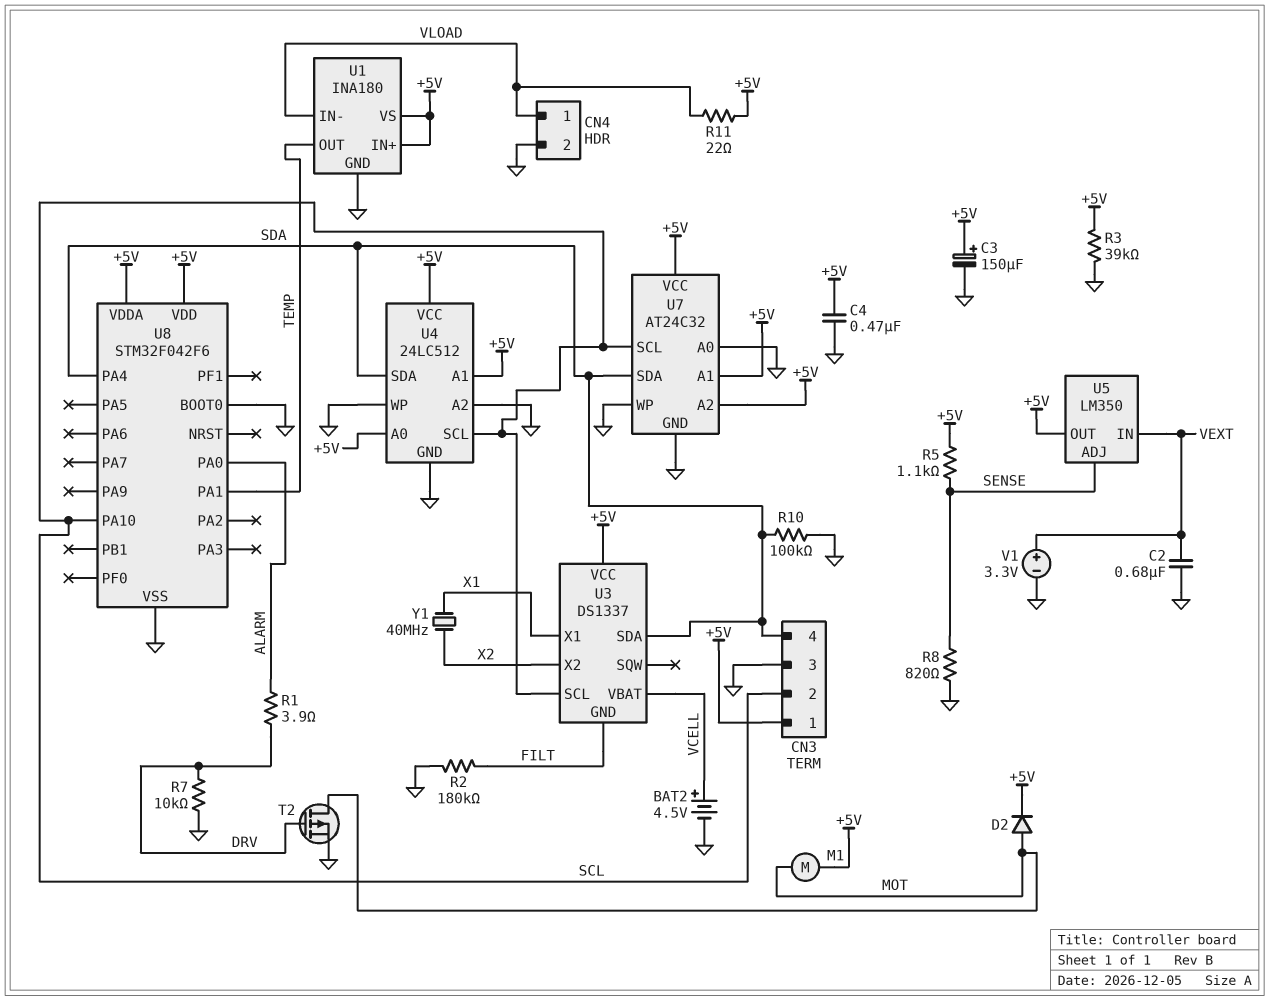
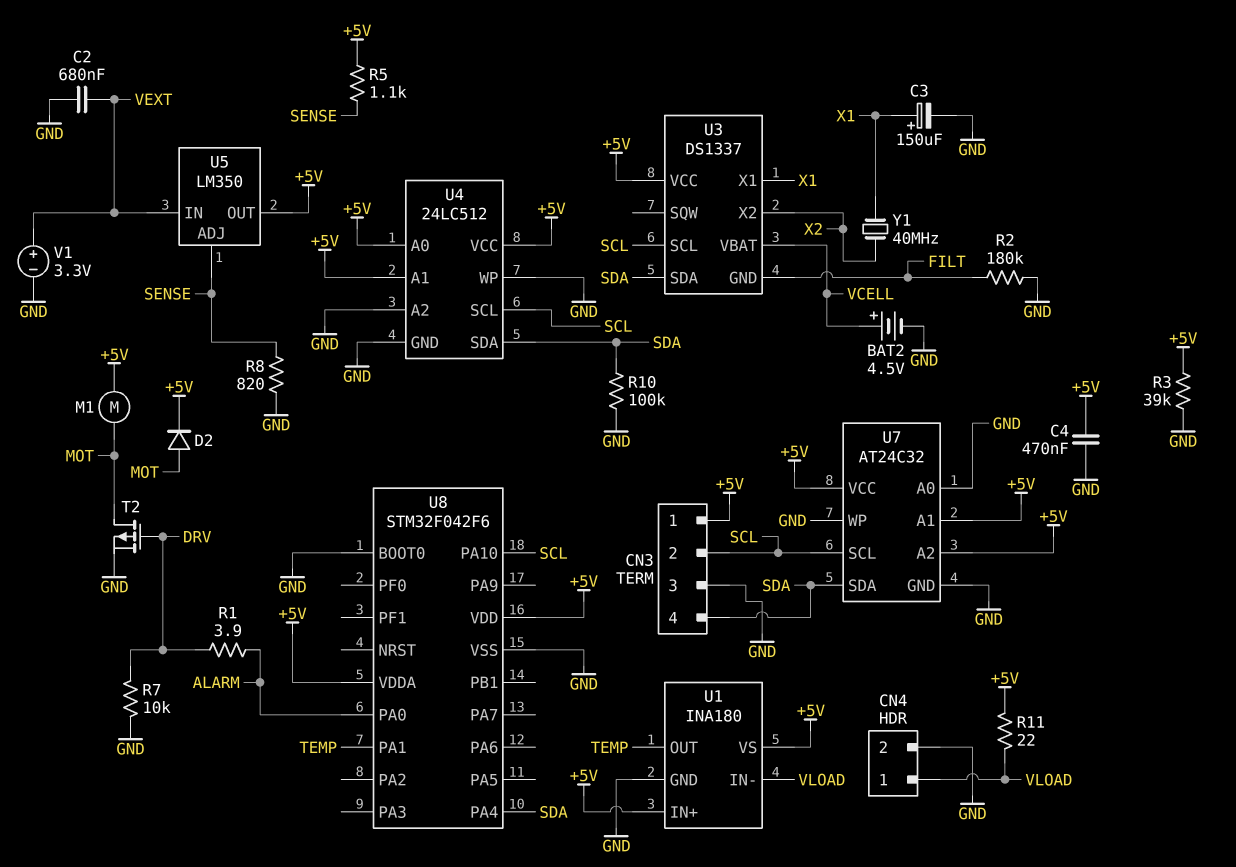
C3: 150uF (plus +5V, minus GND) -> 150uF (plus X1, minus GND)

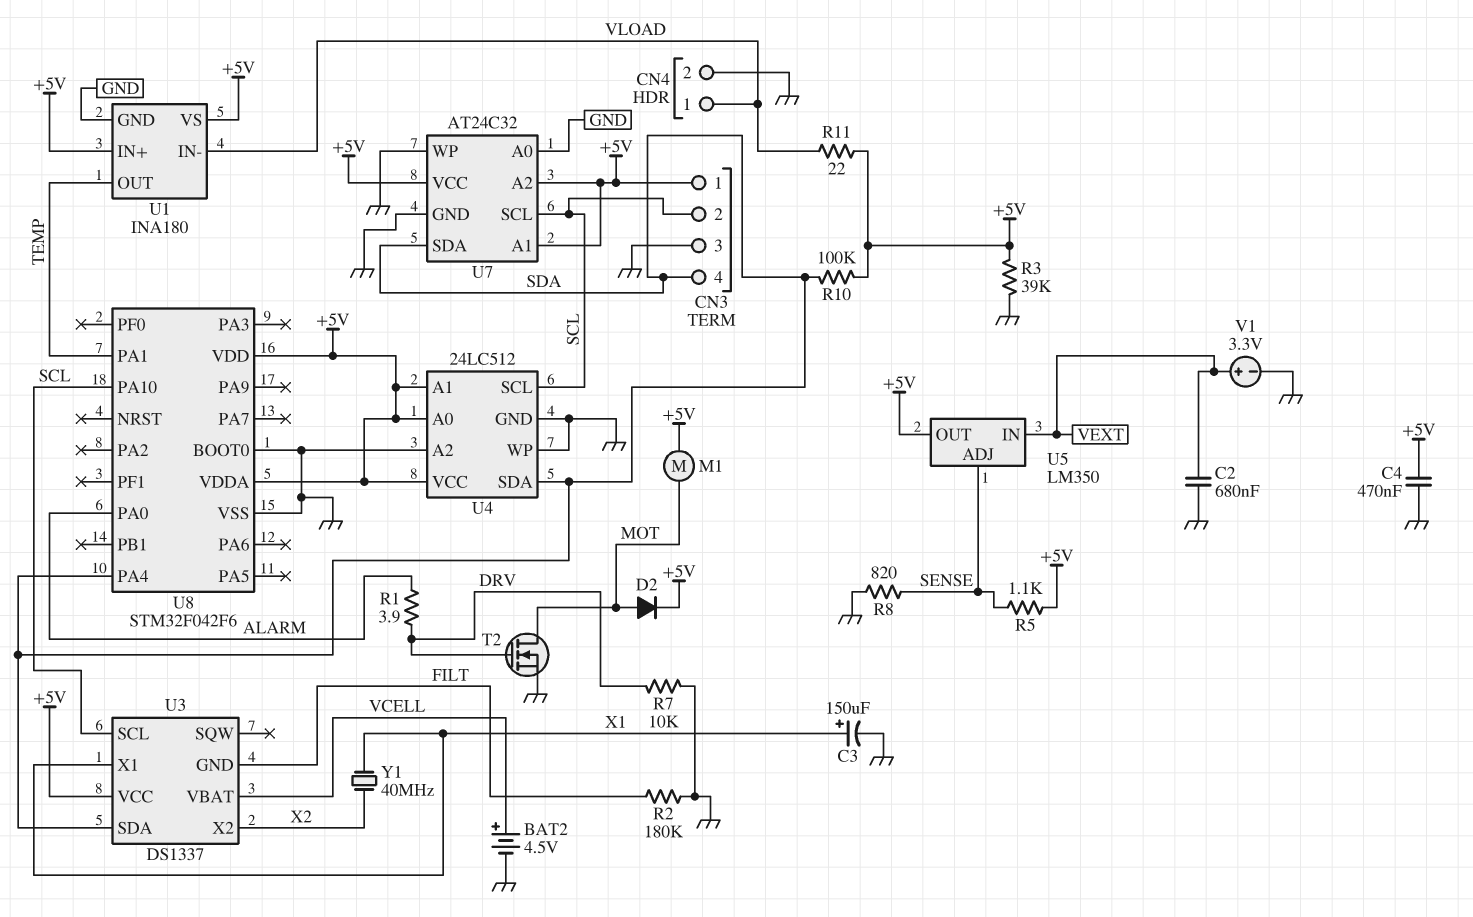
R10: 100k (GND, SDA) -> 100k (+5V, SDA)
T2: PMOS (G DRV, D MOT, S GND) -> NMOS (G DRV, D MOT, S GND)

